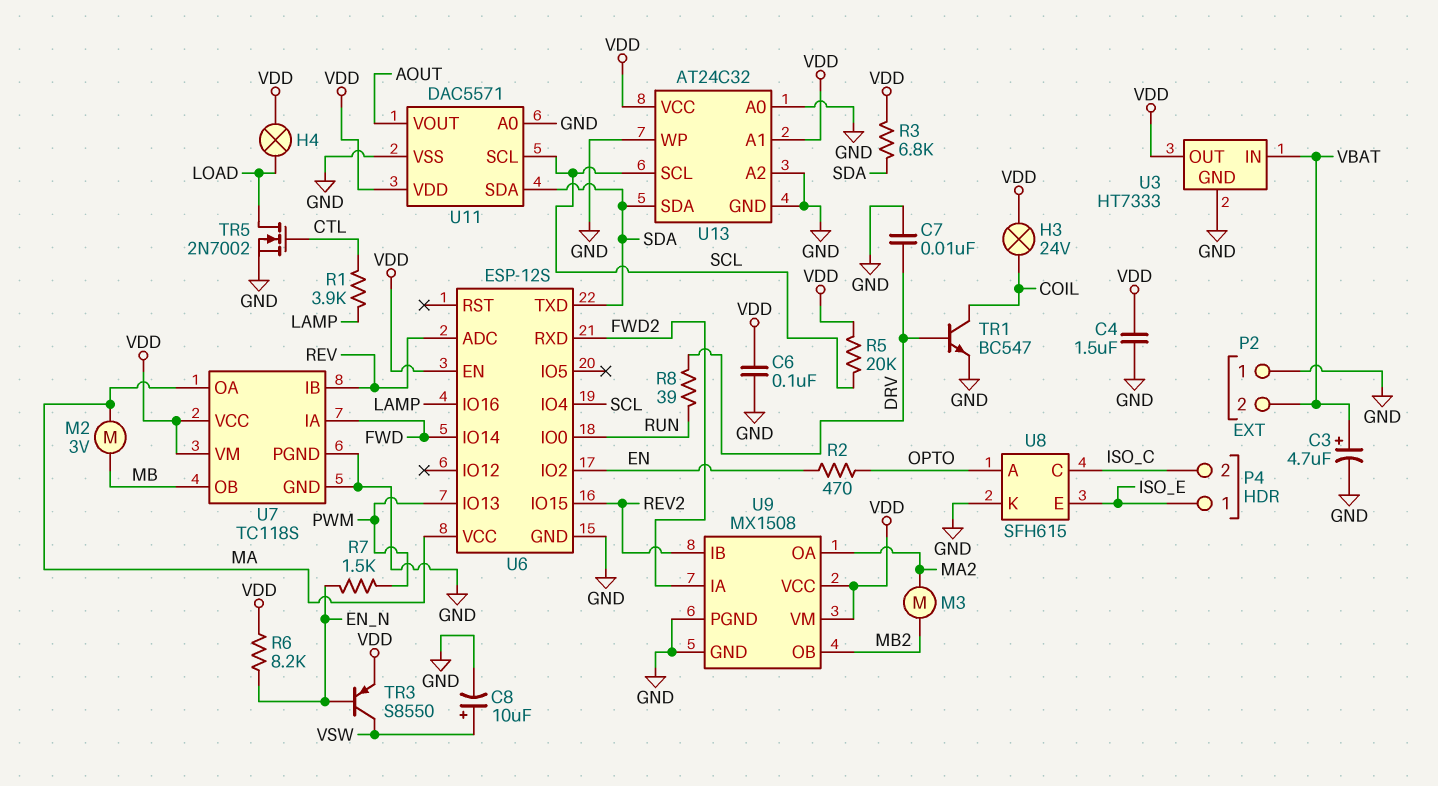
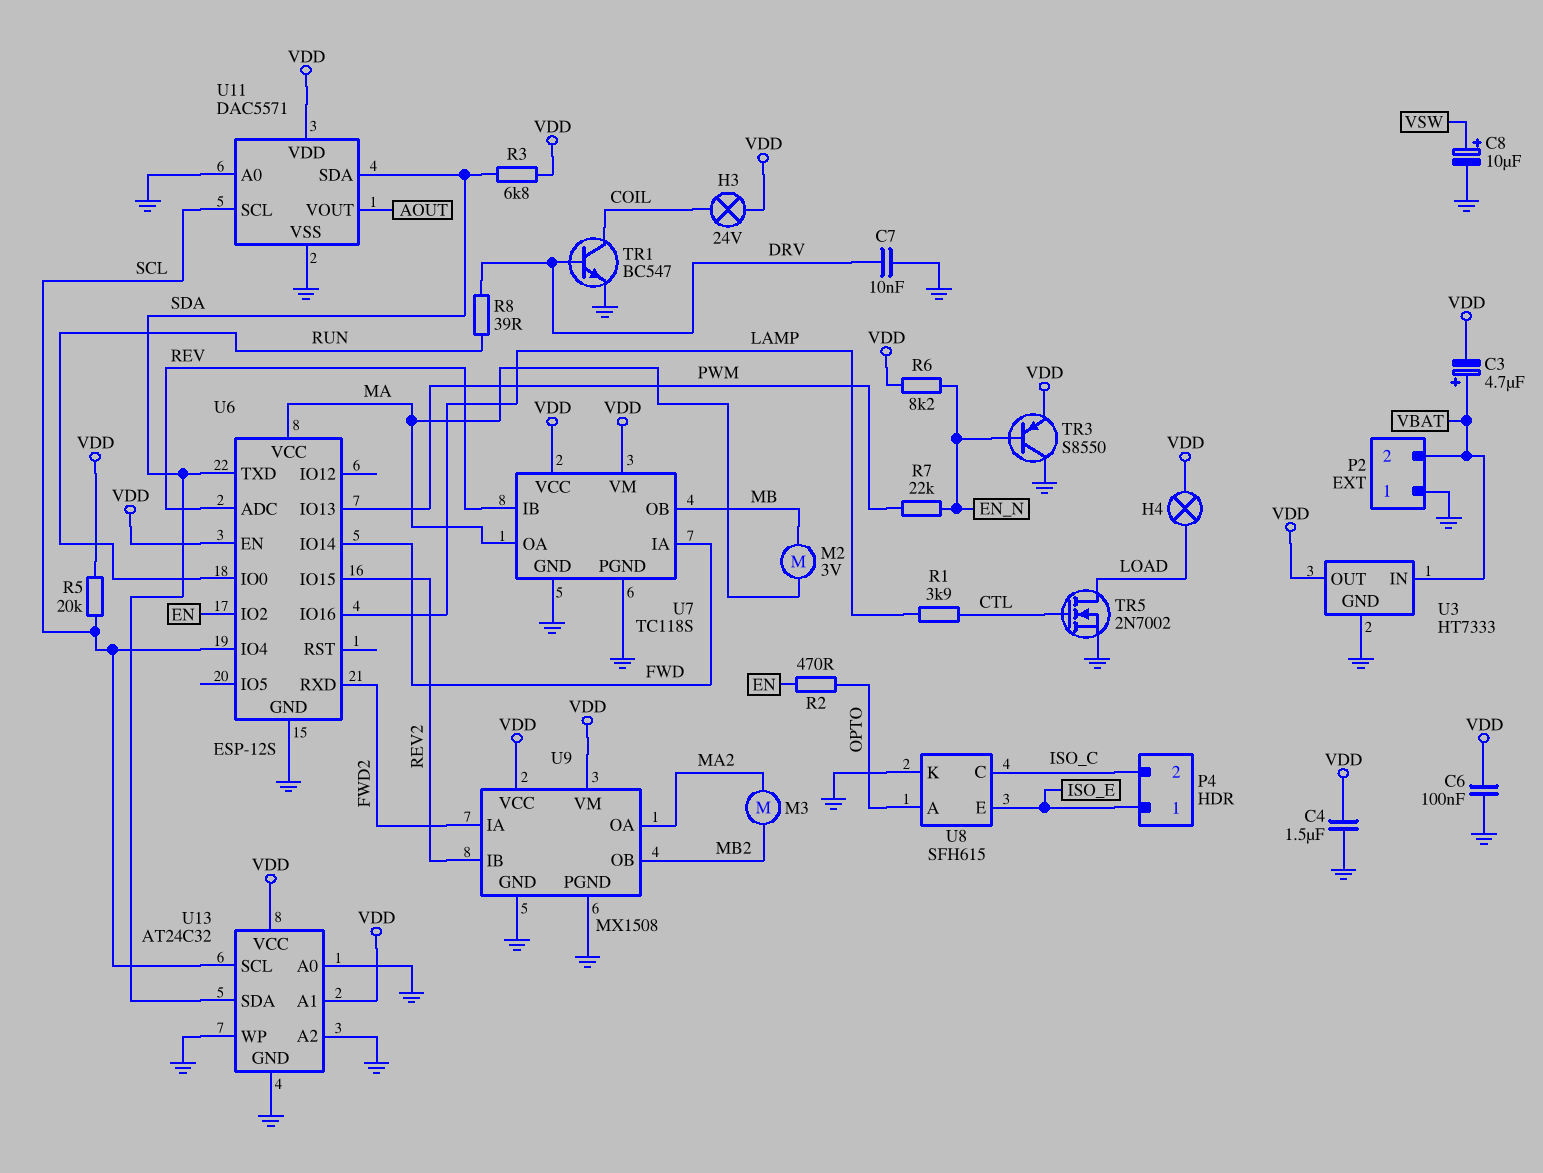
C3: 4.7uF (plus VBAT, minus GND) -> 4.7uF (plus VBAT, minus VDD)
R7: 1.5k (EN_N, PWM) -> 22k (EN_N, PWM)
TR3: PNP S8550 (B EN_N, C VSW, E VDD) -> PNP S8550 (B EN_N, C GND, E VDD)

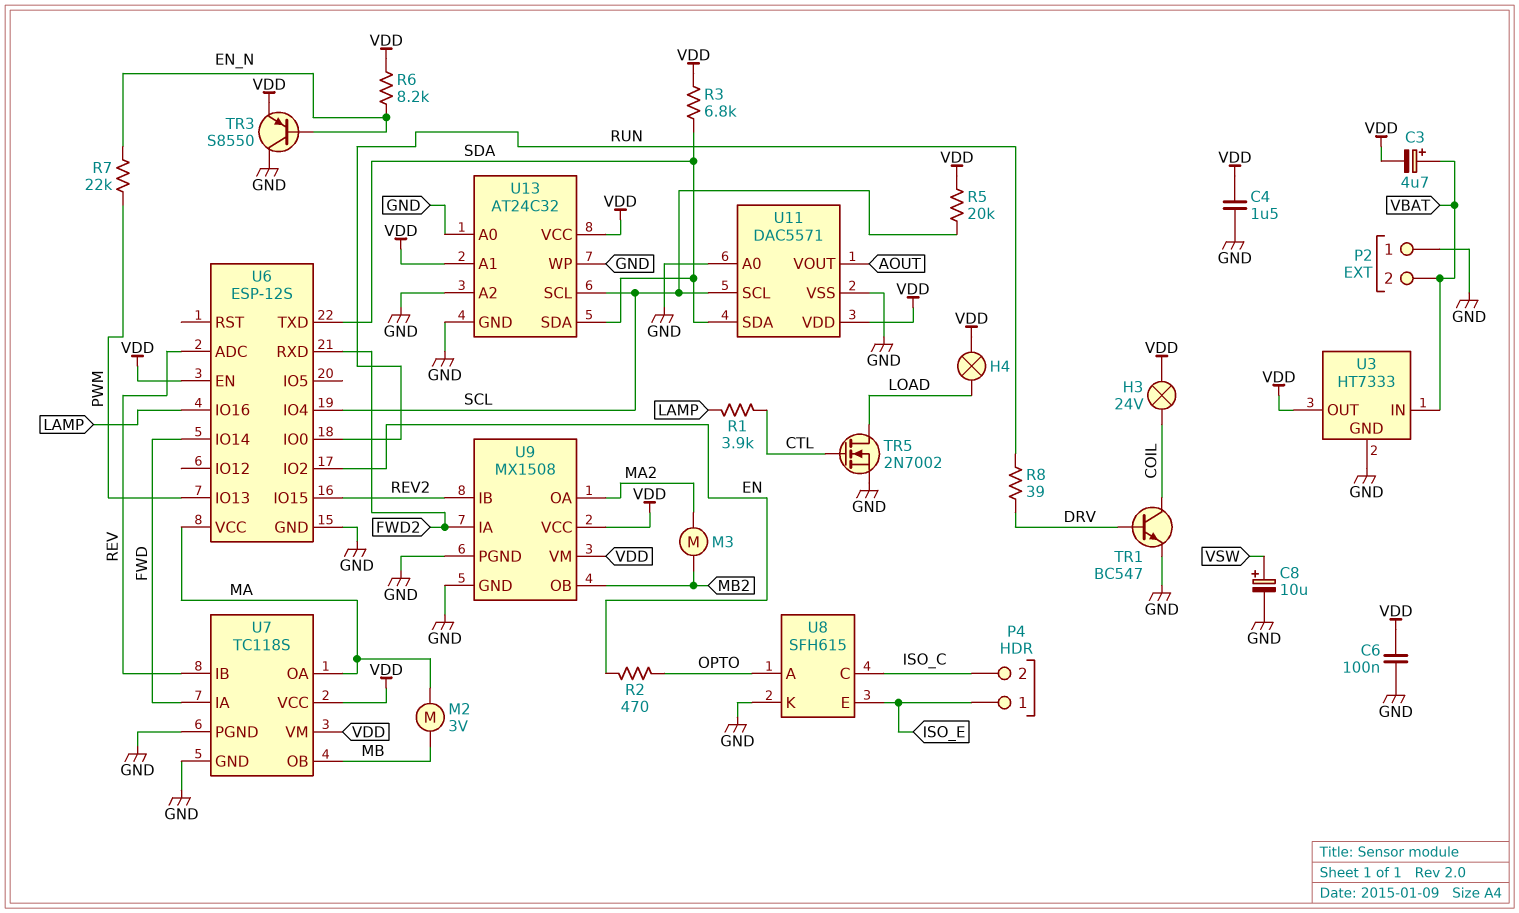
C7: 10nF (DRV, GND) -> none

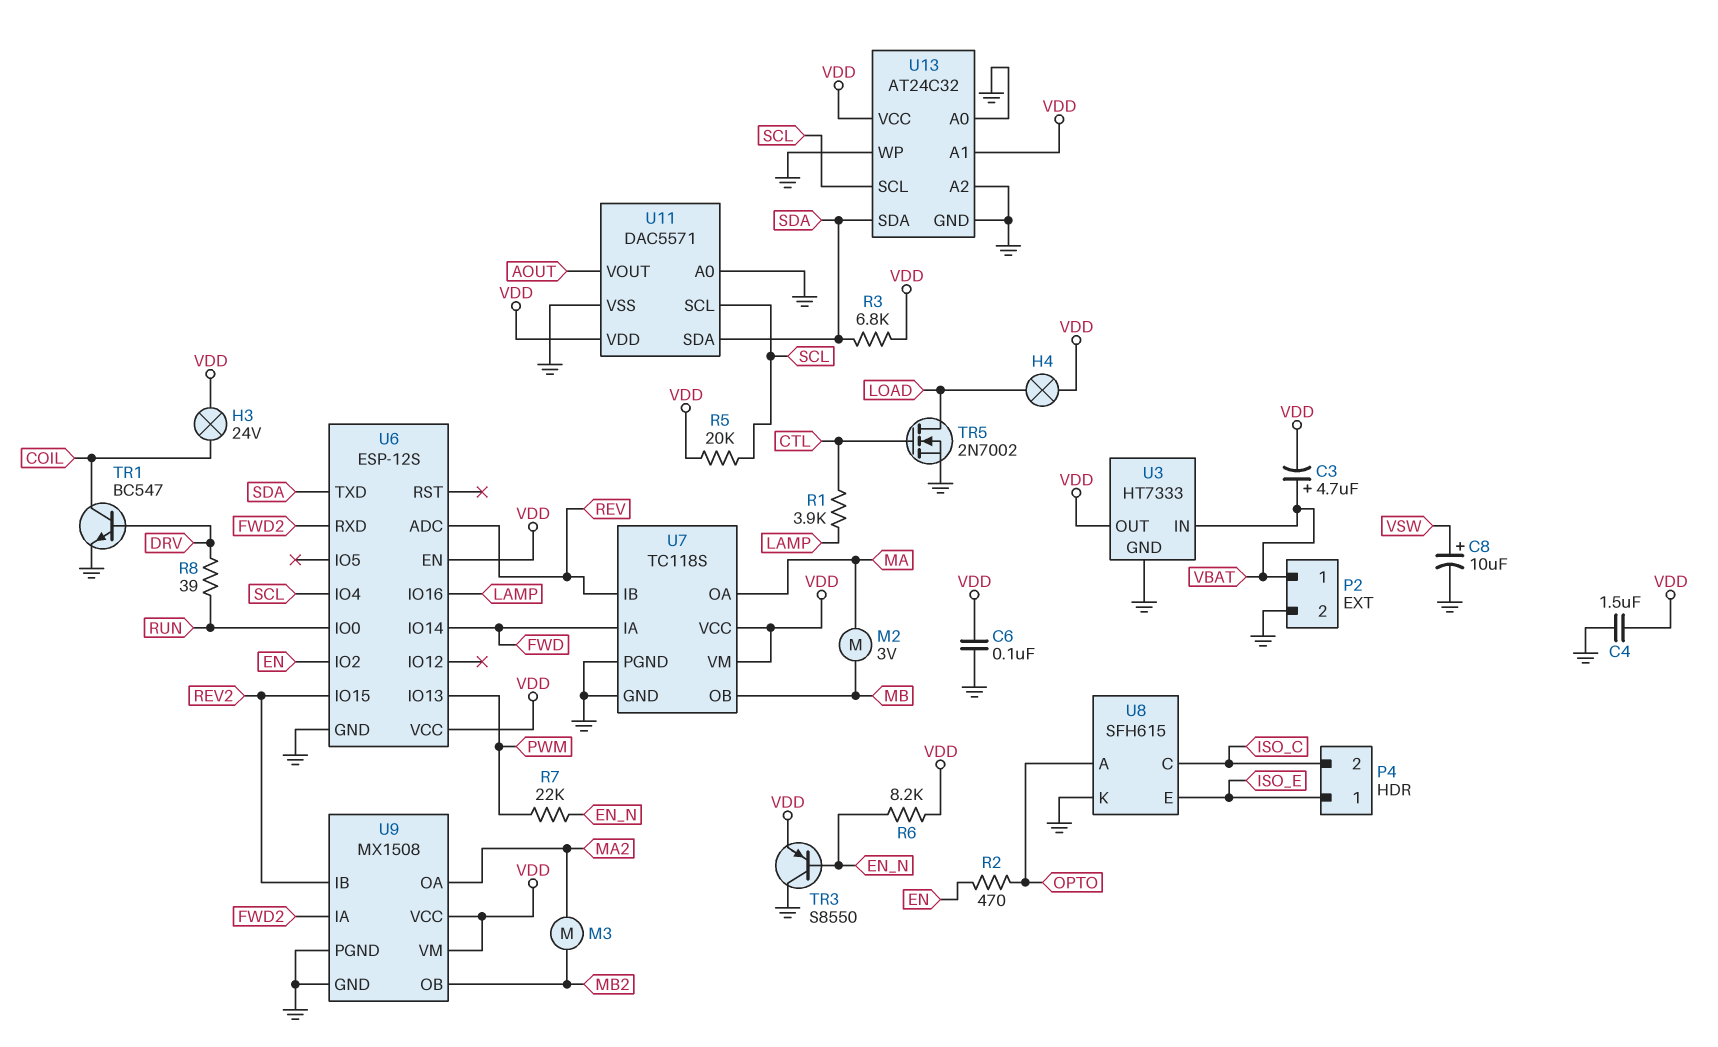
P2 pin 1: GND -> VBAT
P2 pin 2: VBAT -> GND
U6 pin VCC: MA -> VDD

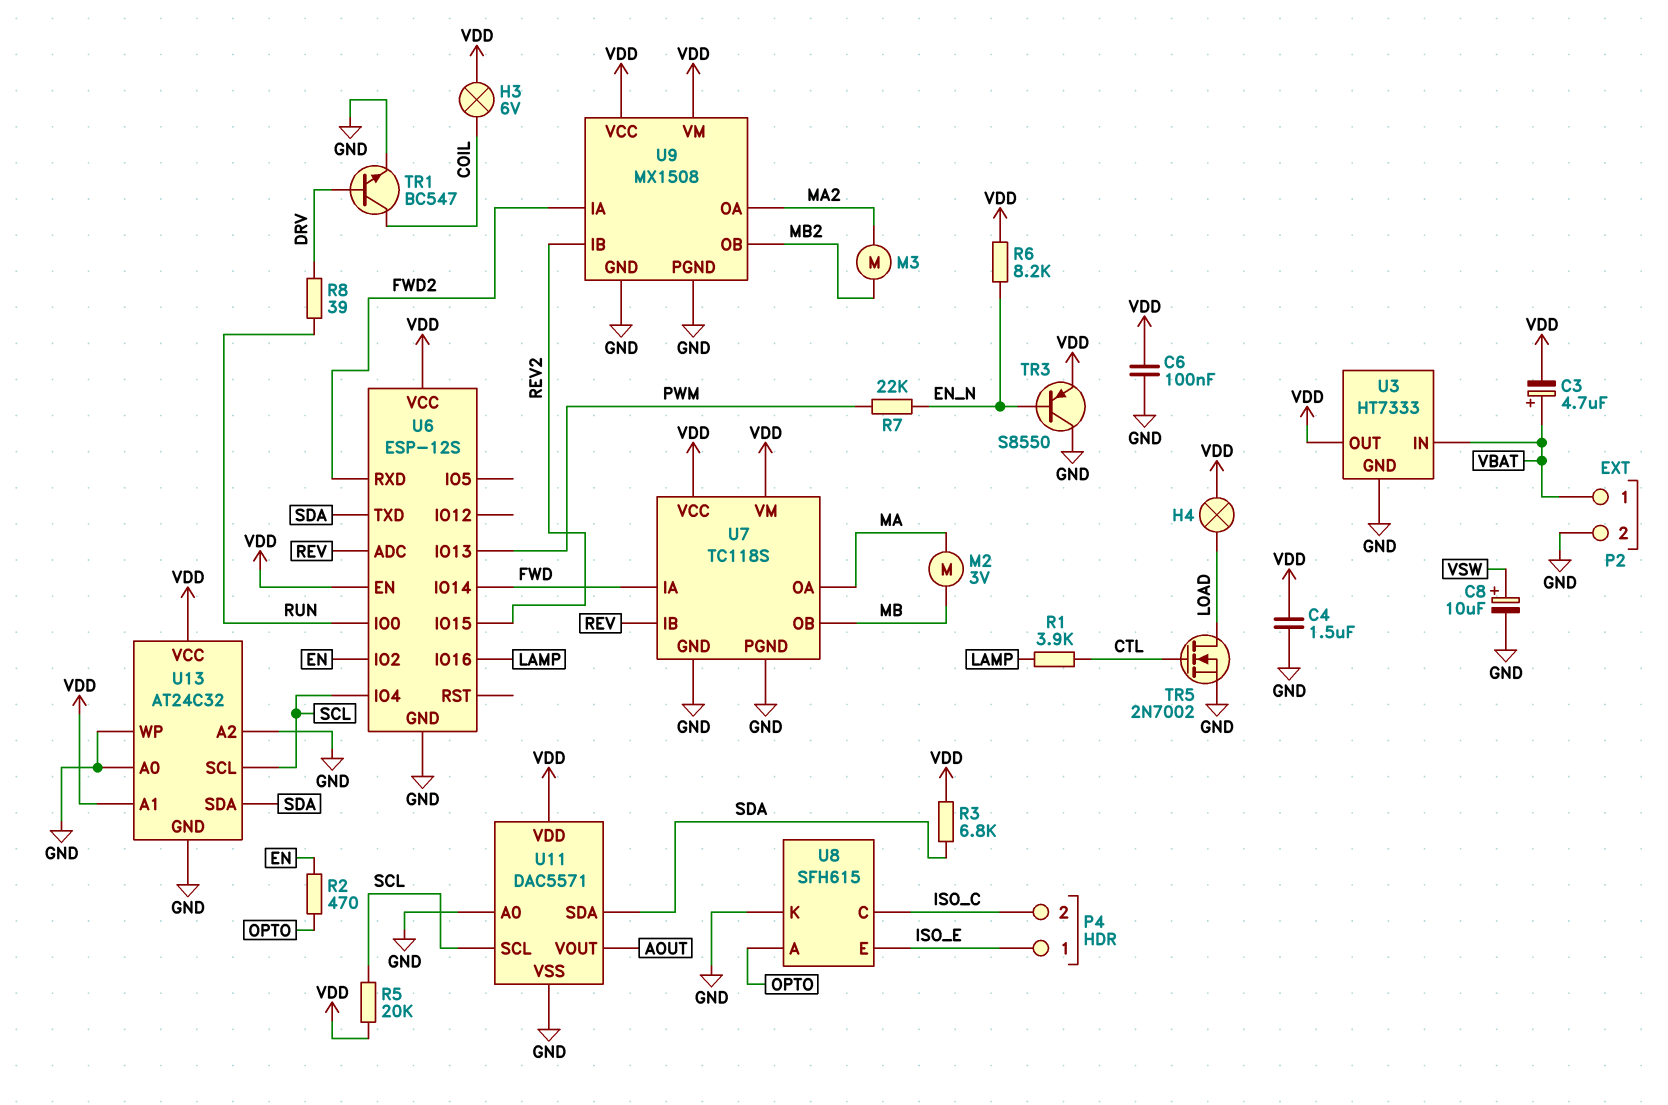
H3: lamp 24V (COIL, VDD) -> lamp 6V (COIL, VDD)

